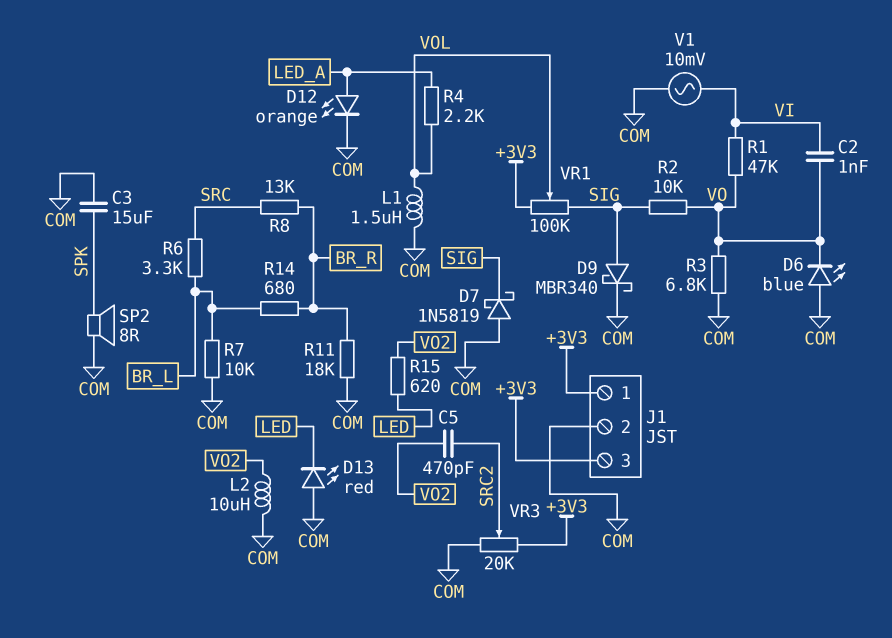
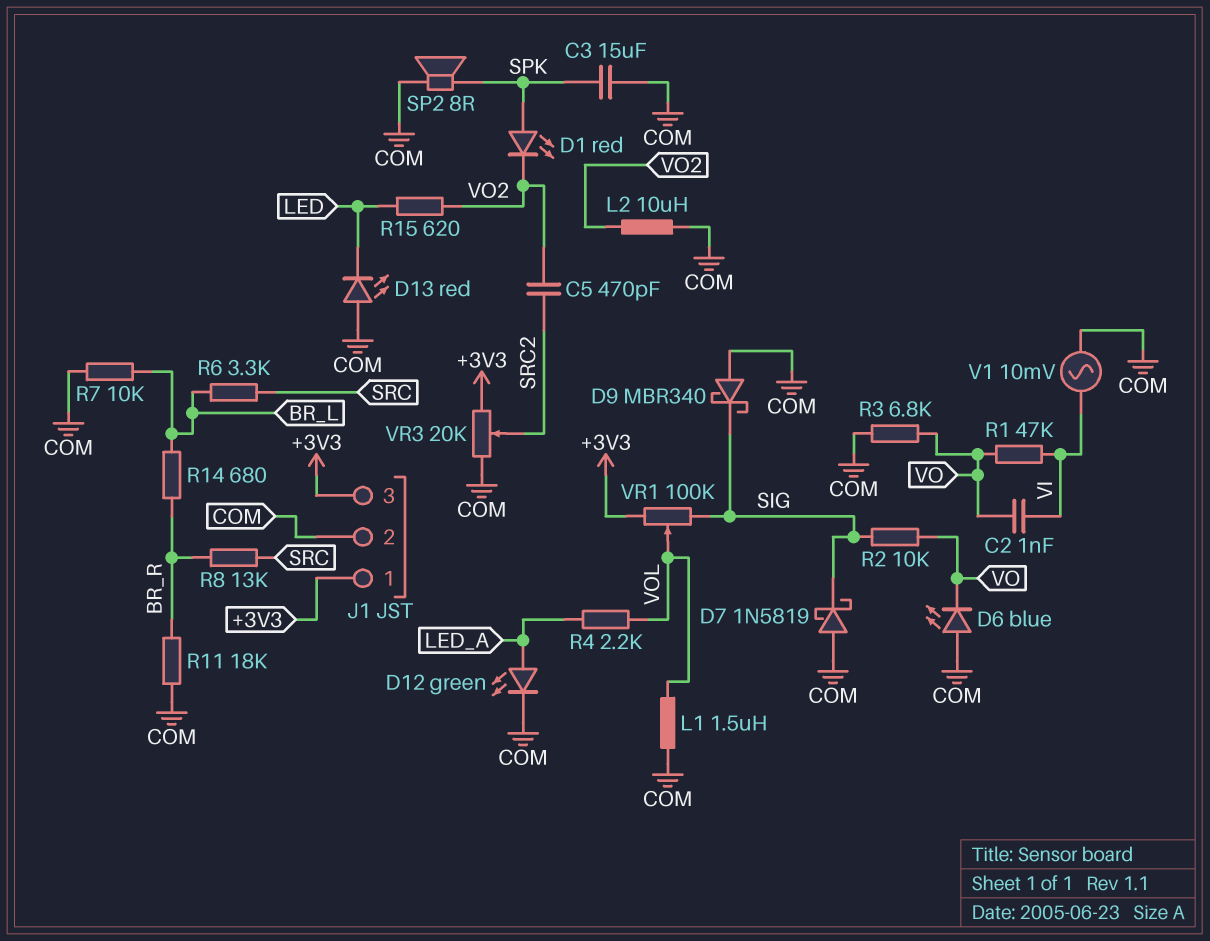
D1: none -> LED red (A SPK, K VO2)
D9: schottky MBR340 (A SIG, K COM) -> schottky MBR340 (A COM, K SIG)
D12: LED orange (A LED_A, K COM) -> LED green (A LED_A, K COM)

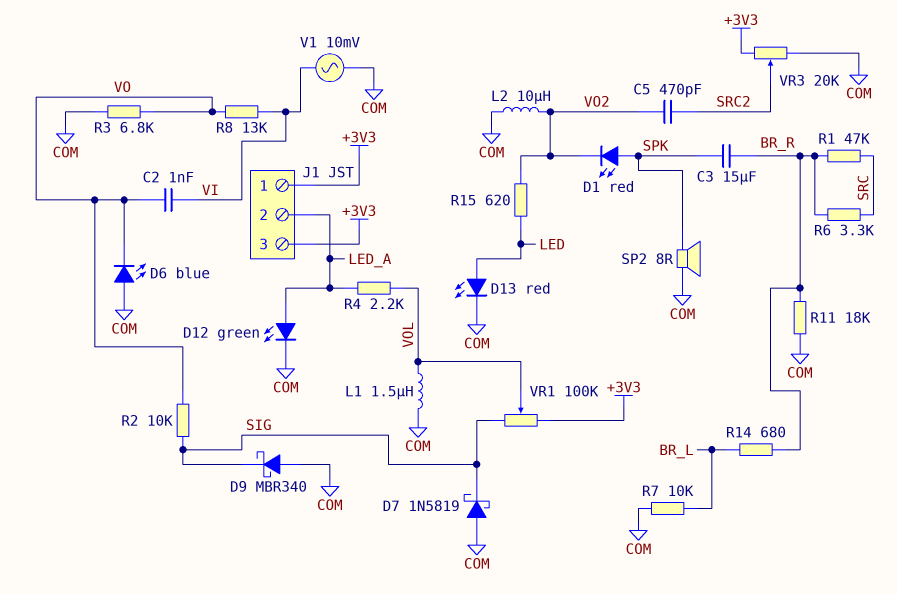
C3: 15uF (COM, SPK) -> 15uF (BR_R, SPK)
D13: LED red (A COM, K LED) -> LED red (A LED, K COM)
J1 pin 2: COM -> LED_A
R1: 47k (VI, VO) -> 47k (BR_R, SRC)
R6: 3.3k (BR_L, SRC) -> 3.3k (BR_R, SRC)
R8: 13k (BR_R, SRC) -> 13k (VI, VO)

